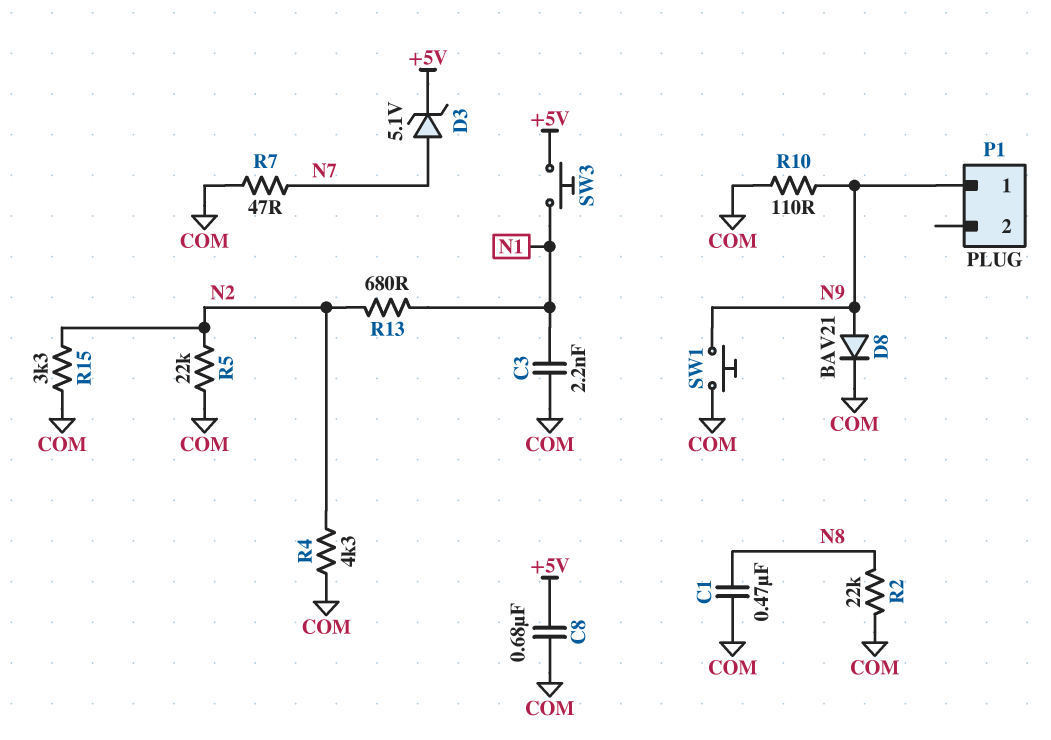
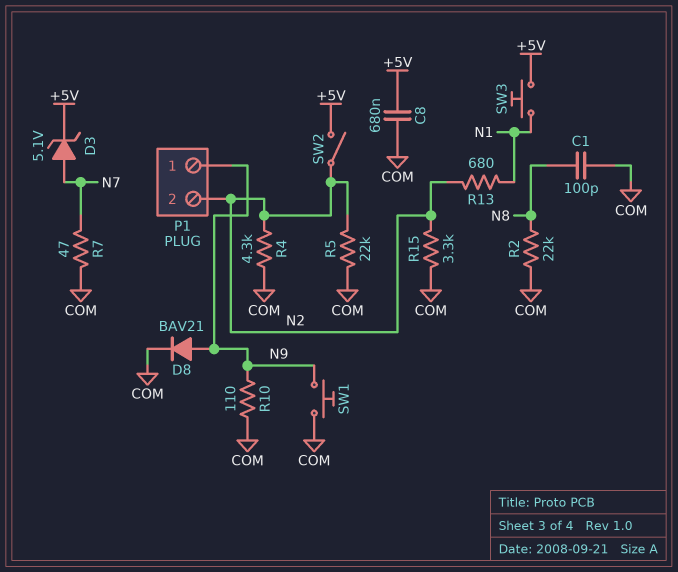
C1: 470nF (COM, N8) -> 100pF (COM, N8)
C3: 2.2nF (COM, N1) -> none
P1 pin 2: none -> N2
SW2: none -> switch (+5V, N2)

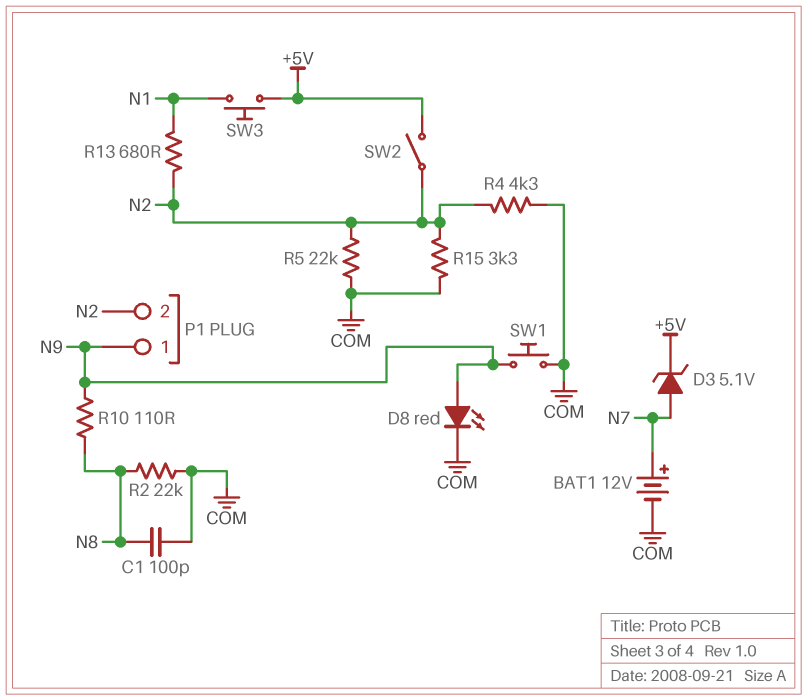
BAT1: none -> 12V (plus N7, minus COM)
C8: 680nF (+5V, COM) -> none
D8: diode BAV21 (A N9, K COM) -> LED red (A N9, K COM)
R7: 47 (COM, N7) -> none
R10: 110 (COM, N9) -> 110 (N8, N9)

